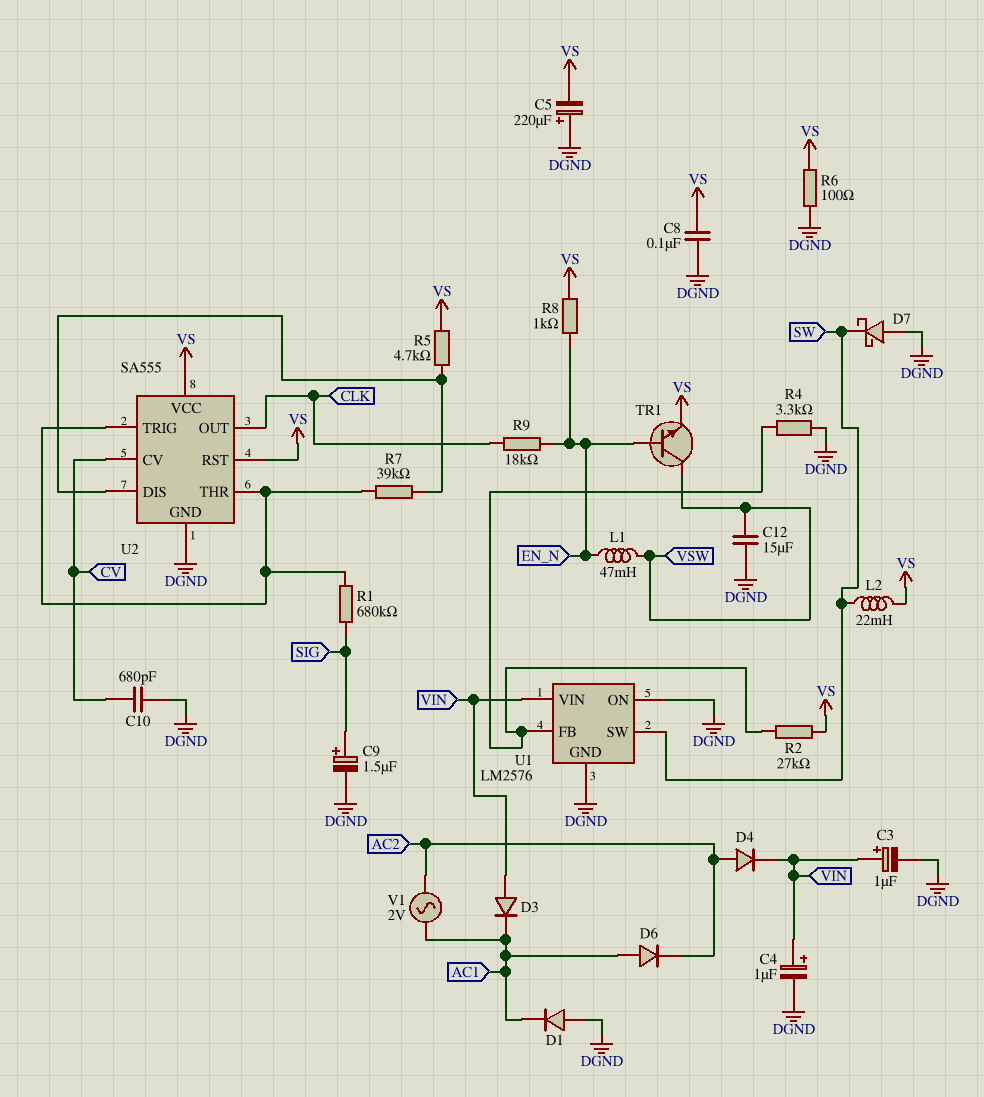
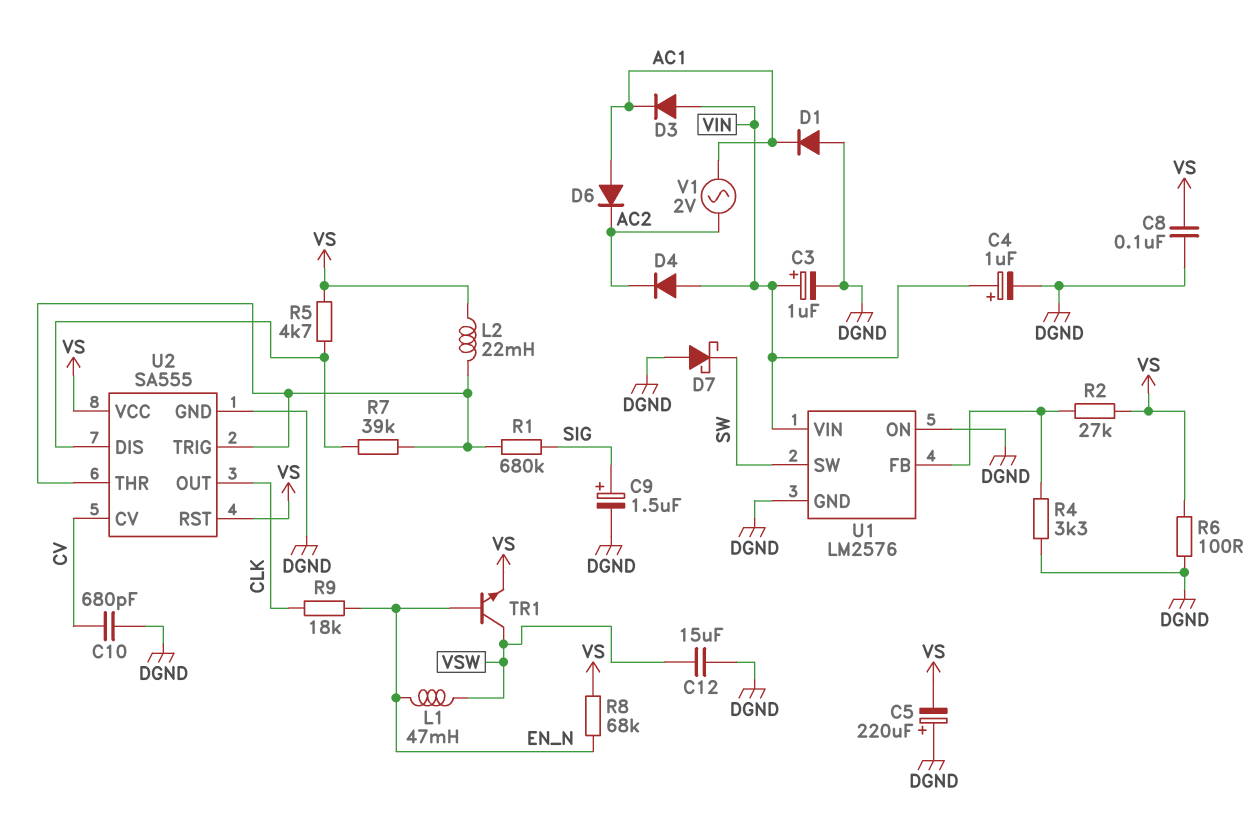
D4: diode (A AC2, K VIN) -> diode (A VIN, K AC2)
L2: 22mH (SW, VS) -> 22mH (U2/THR, VS)
R8: 1k (EN_N, VS) -> 68k (EN_N, VS)

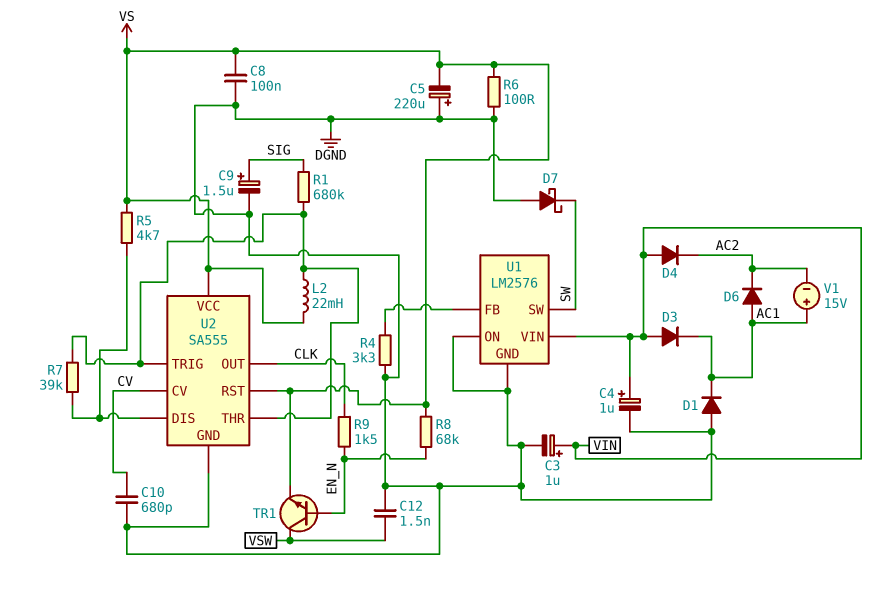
C12: 15uF (DGND, VSW) -> 1.5nF (DGND, VSW)
L1: 47mH (EN_N, VSW) -> none
R2: 27k (U1/FB, VS) -> none
R9: 18k (CLK, EN_N) -> 1.5k (CLK, EN_N)
V1: AC 2V (AC1, AC2) -> 15V (plus AC1, minus AC2)

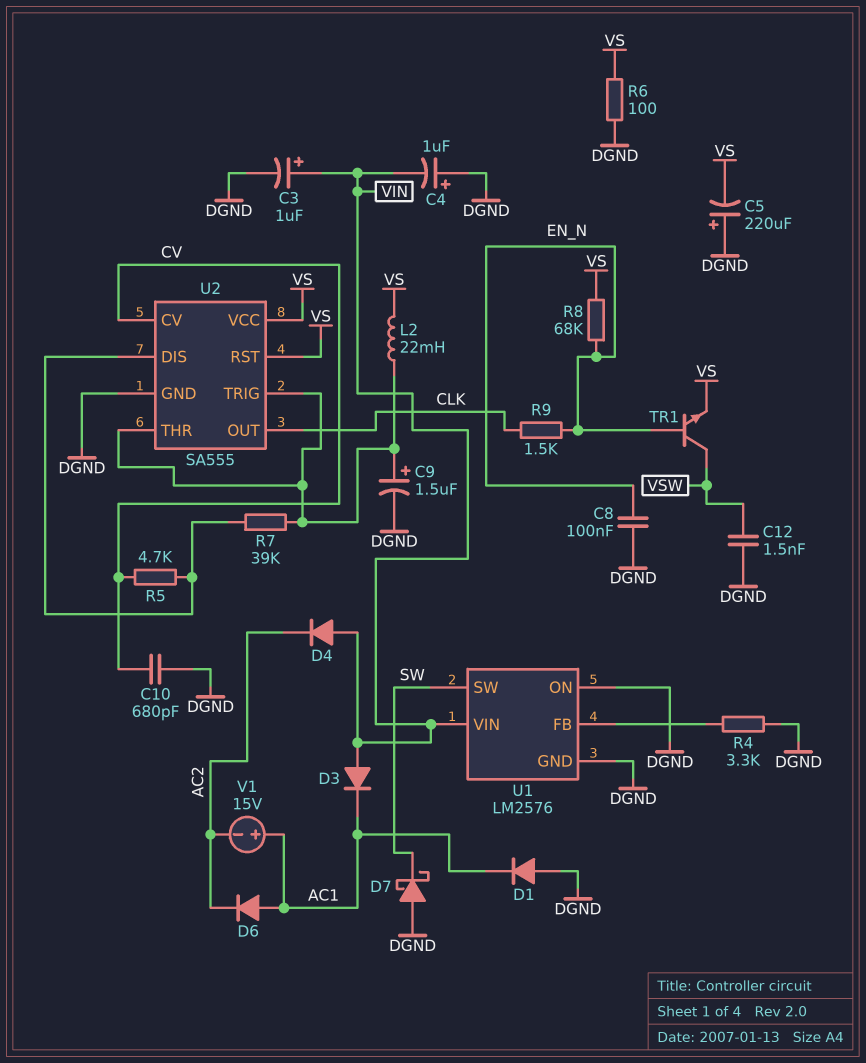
C4: 1uF (plus VIN, minus DGND) -> 1uF (plus DGND, minus VIN)
C8: 100nF (DGND, VS) -> 100nF (DGND, EN_N)
C9: 1.5uF (plus SIG, minus DGND) -> 1.5uF (plus U2/THR, minus DGND)
R1: 680k (SIG, U2/THR) -> none
R5: 4.7k (U2/DIS, VS) -> 4.7k (CV, U2/DIS)

